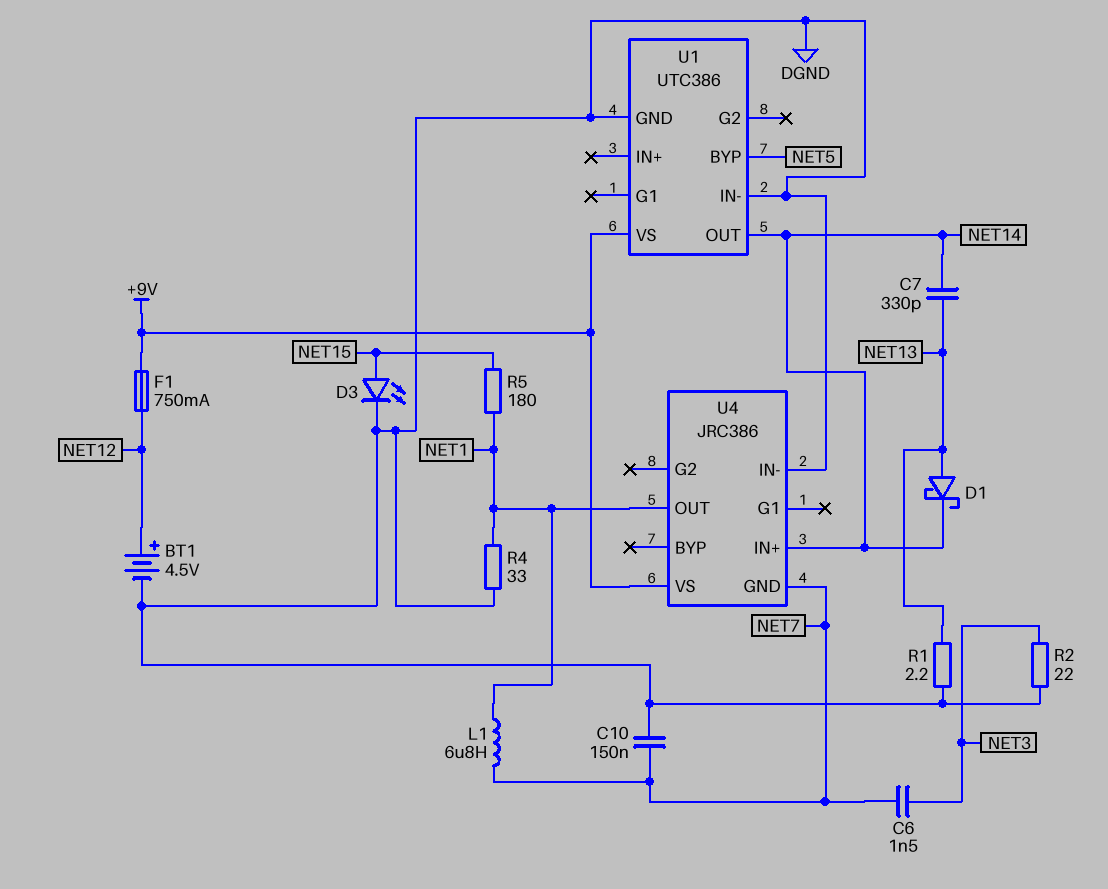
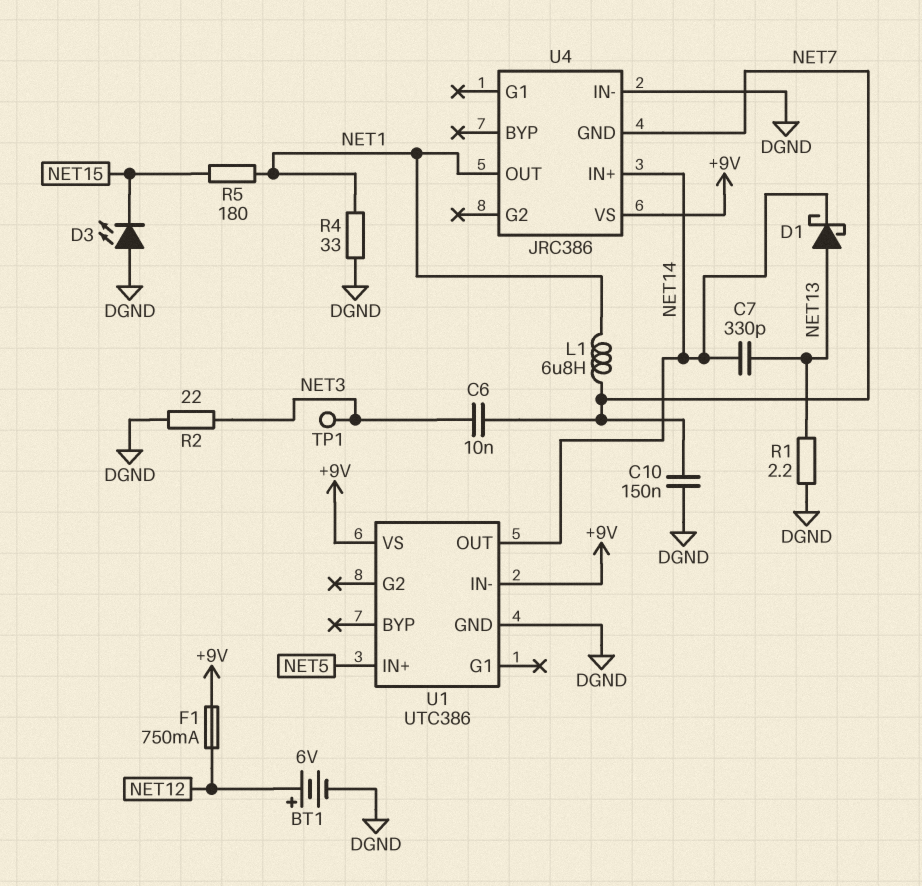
BT1: 4.5V (plus NET12, minus DGND) -> 6V (plus NET12, minus DGND)
C6: 1.5nF (NET3, NET7) -> 10nF (NET3, NET7)
D3: LED (A NET15, K DGND) -> LED (A DGND, K NET15)
TP1: none -> test point (NET3)
U1 pin BYP: NET5 -> none
U1 pin IN+: none -> NET5
U1 pin IN-: DGND -> +9V

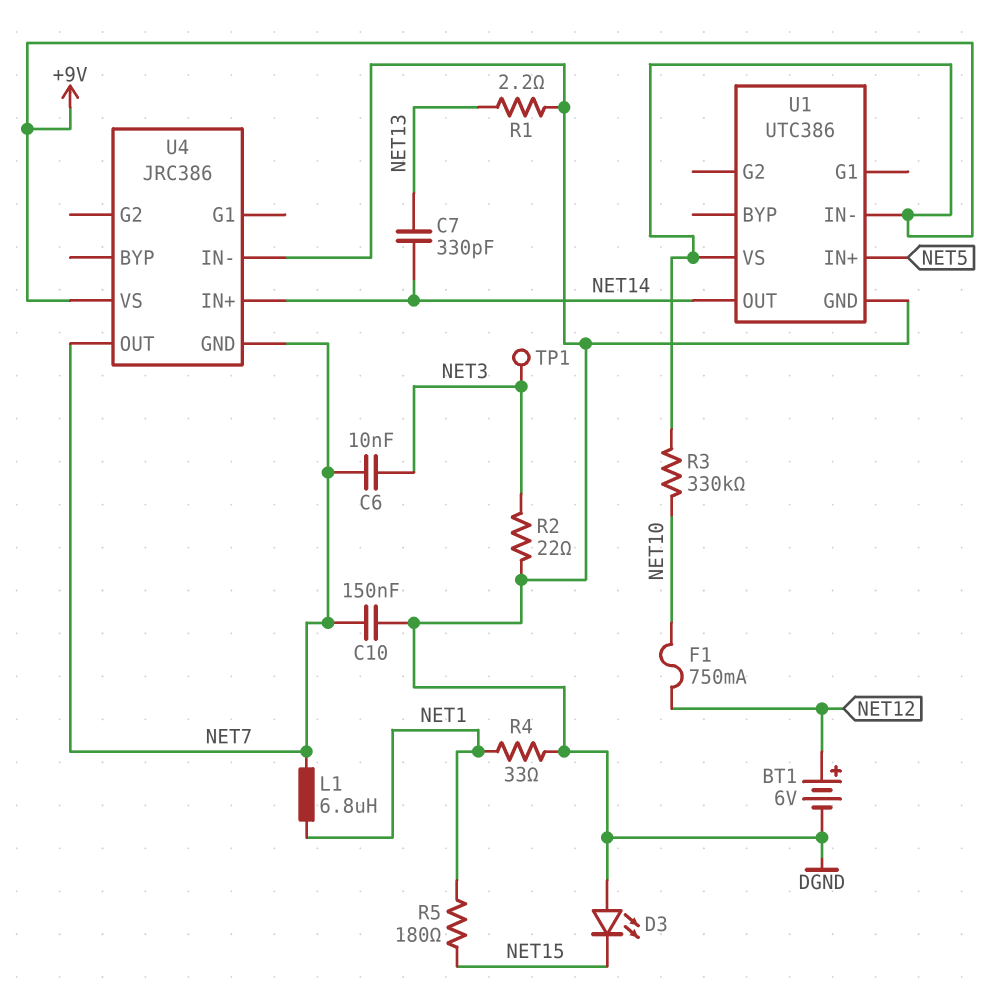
D1: schottky (A NET13, K NET14) -> none
F1: 750mA (+9V, NET12) -> 750mA (NET10, NET12)
R3: none -> 330k (+9V, NET10)
U4 pin OUT: NET1 -> NET7

